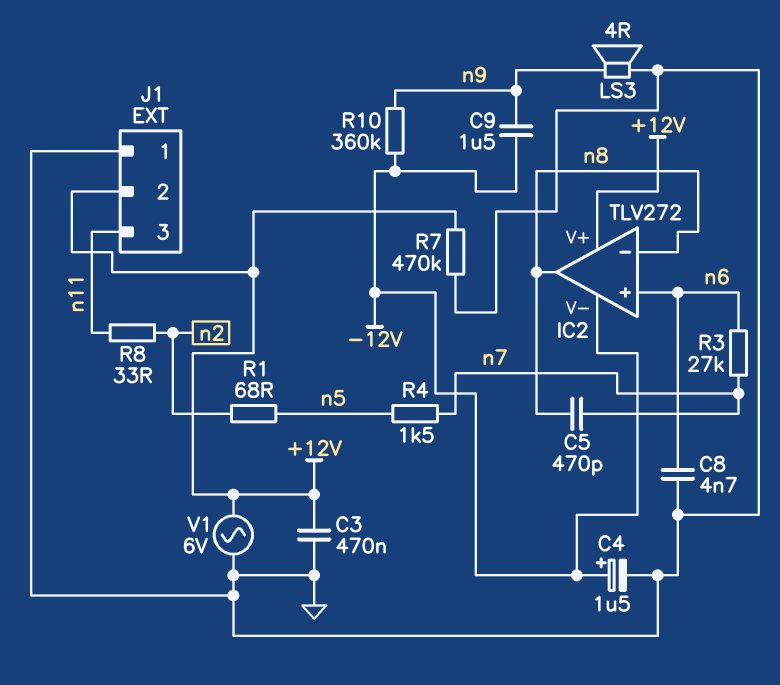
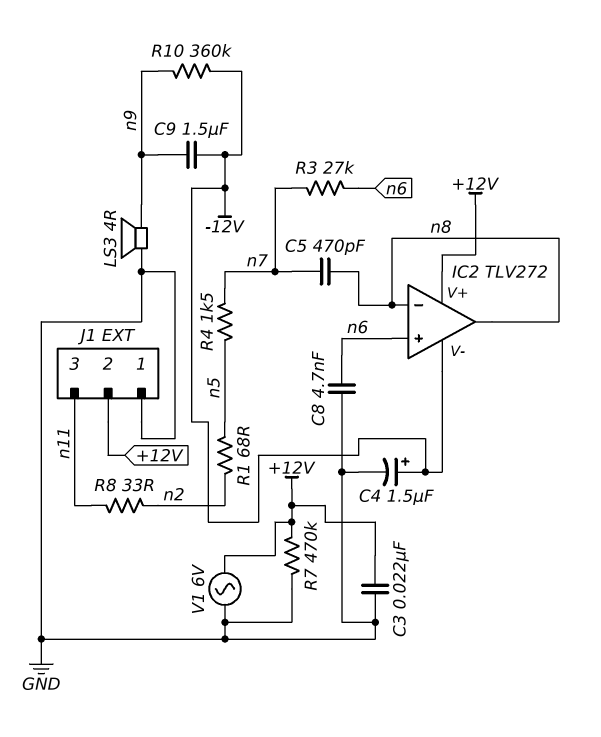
C3: 470nF (+12V, GND) -> 22nF (+12V, GND)

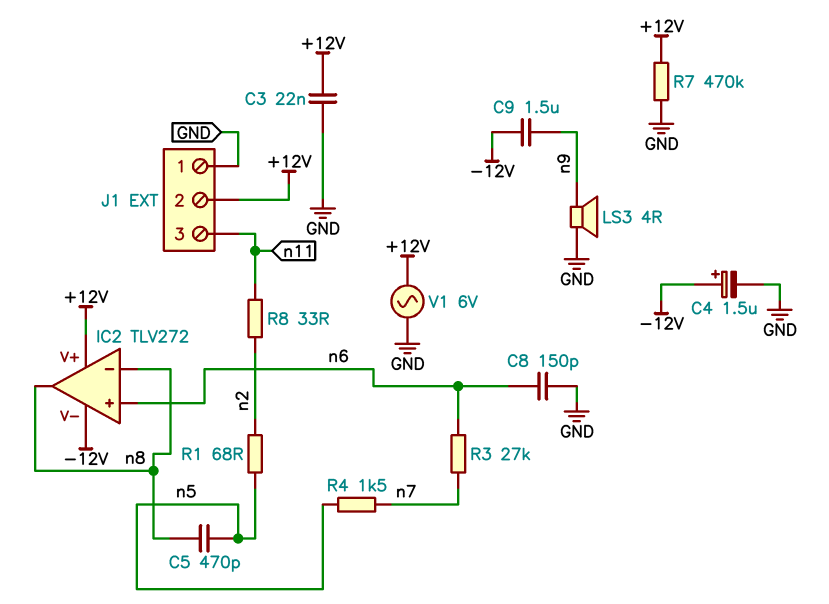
C5: 470pF (n7, n8) -> 470pF (n5, n8)
C8: 4.7nF (GND, n6) -> 150pF (GND, n6)
R10: 360k (-12V, n9) -> none

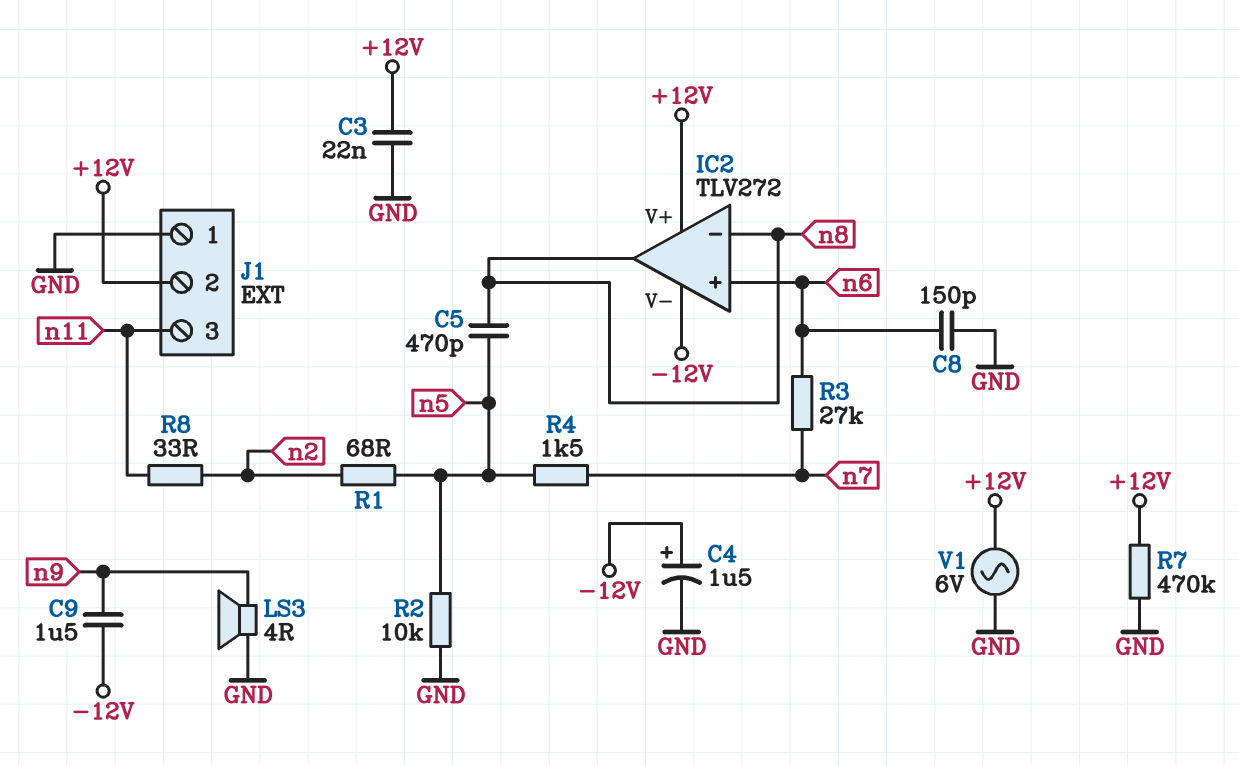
R2: none -> 10k (GND, n5)

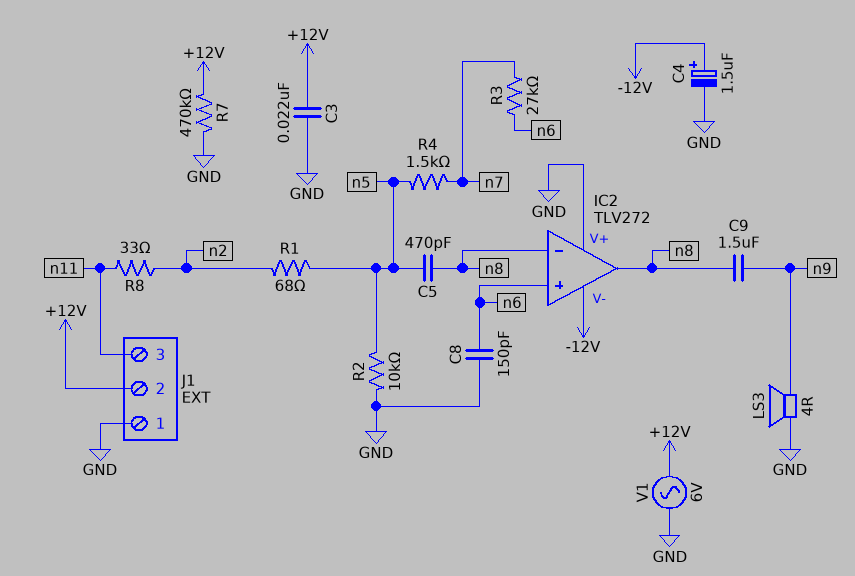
C9: 1.5uF (-12V, n9) -> 1.5uF (n8, n9)
IC2 pin V+: +12V -> GND

